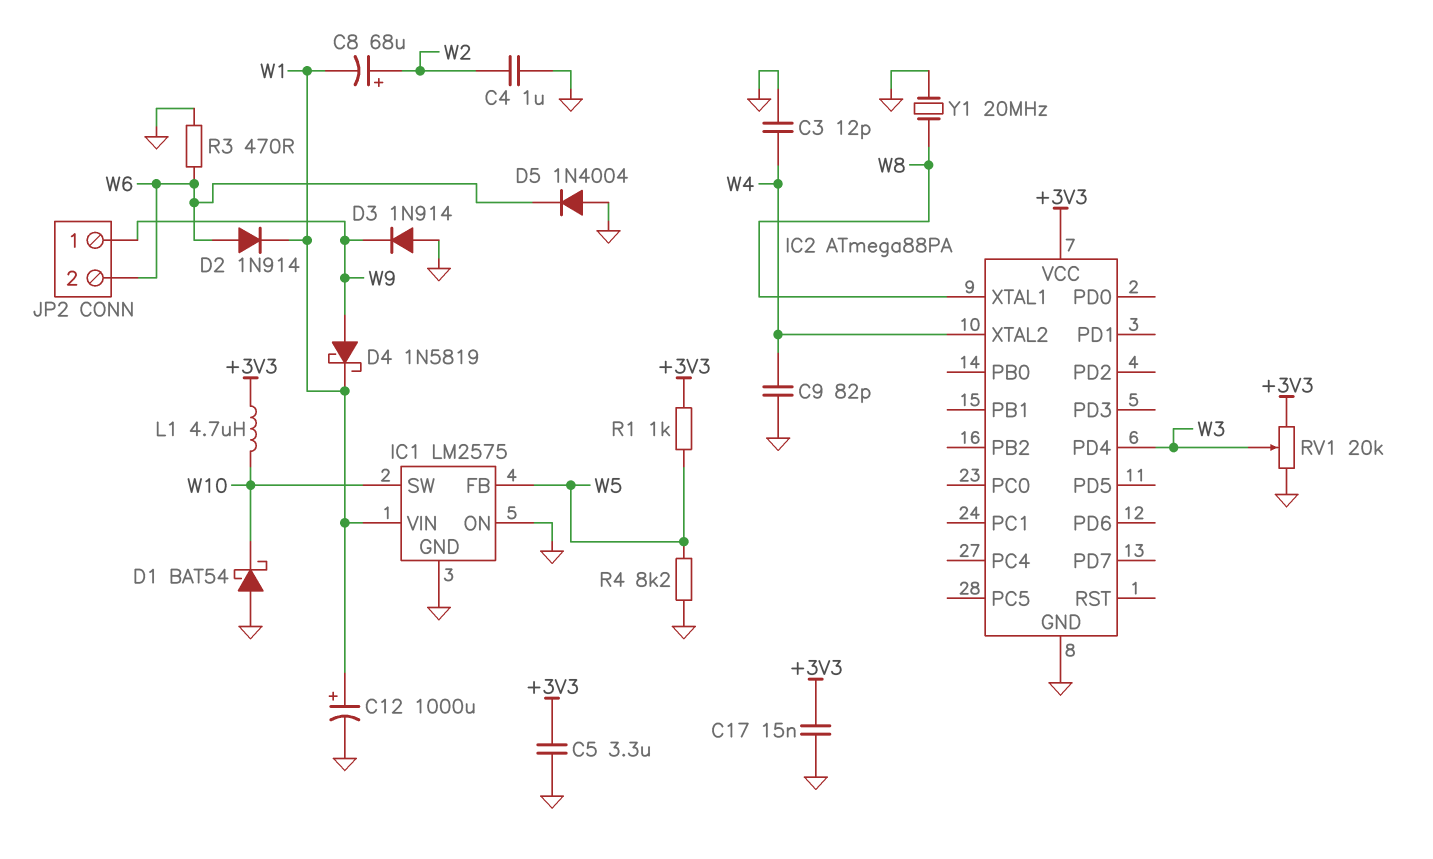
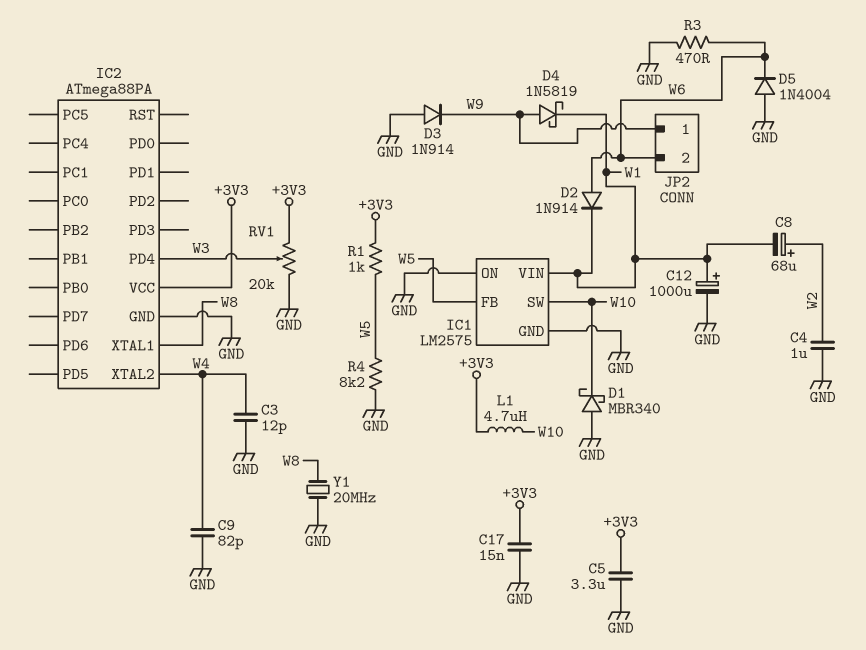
D1: schottky BAT54 (A GND, K W10) -> schottky MBR340 (A GND, K W10)

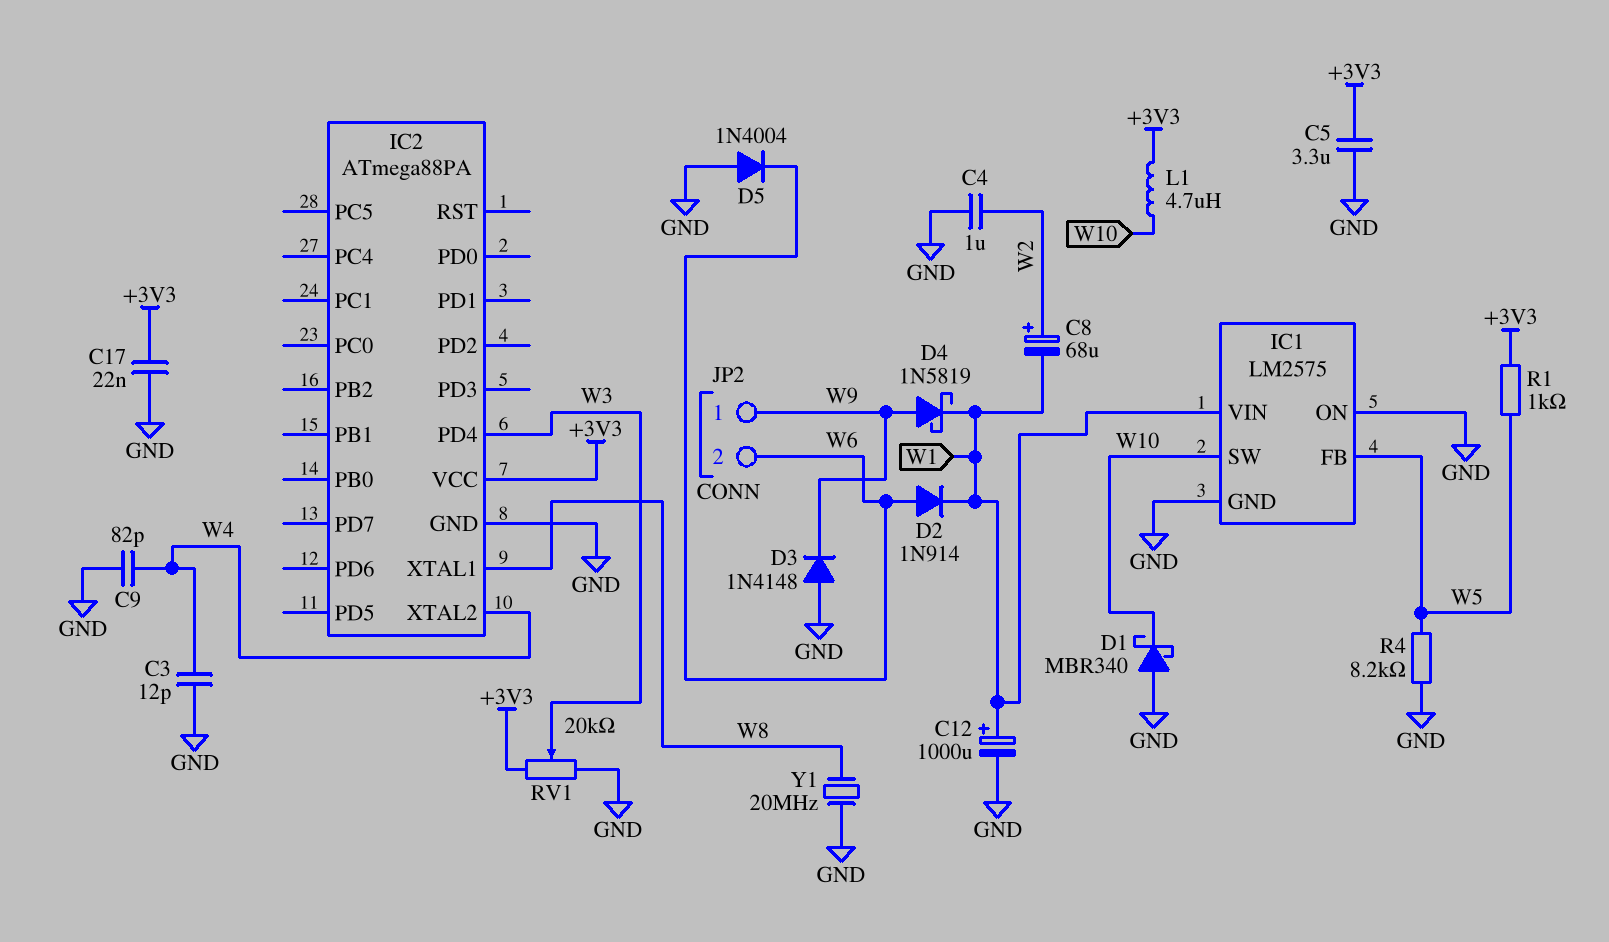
C17: 15nF (+3V3, GND) -> 22nF (+3V3, GND)
D3: diode 1N914 (A GND, K W9) -> diode 1N4148 (A GND, K W9)
R3: 470 (GND, W6) -> none

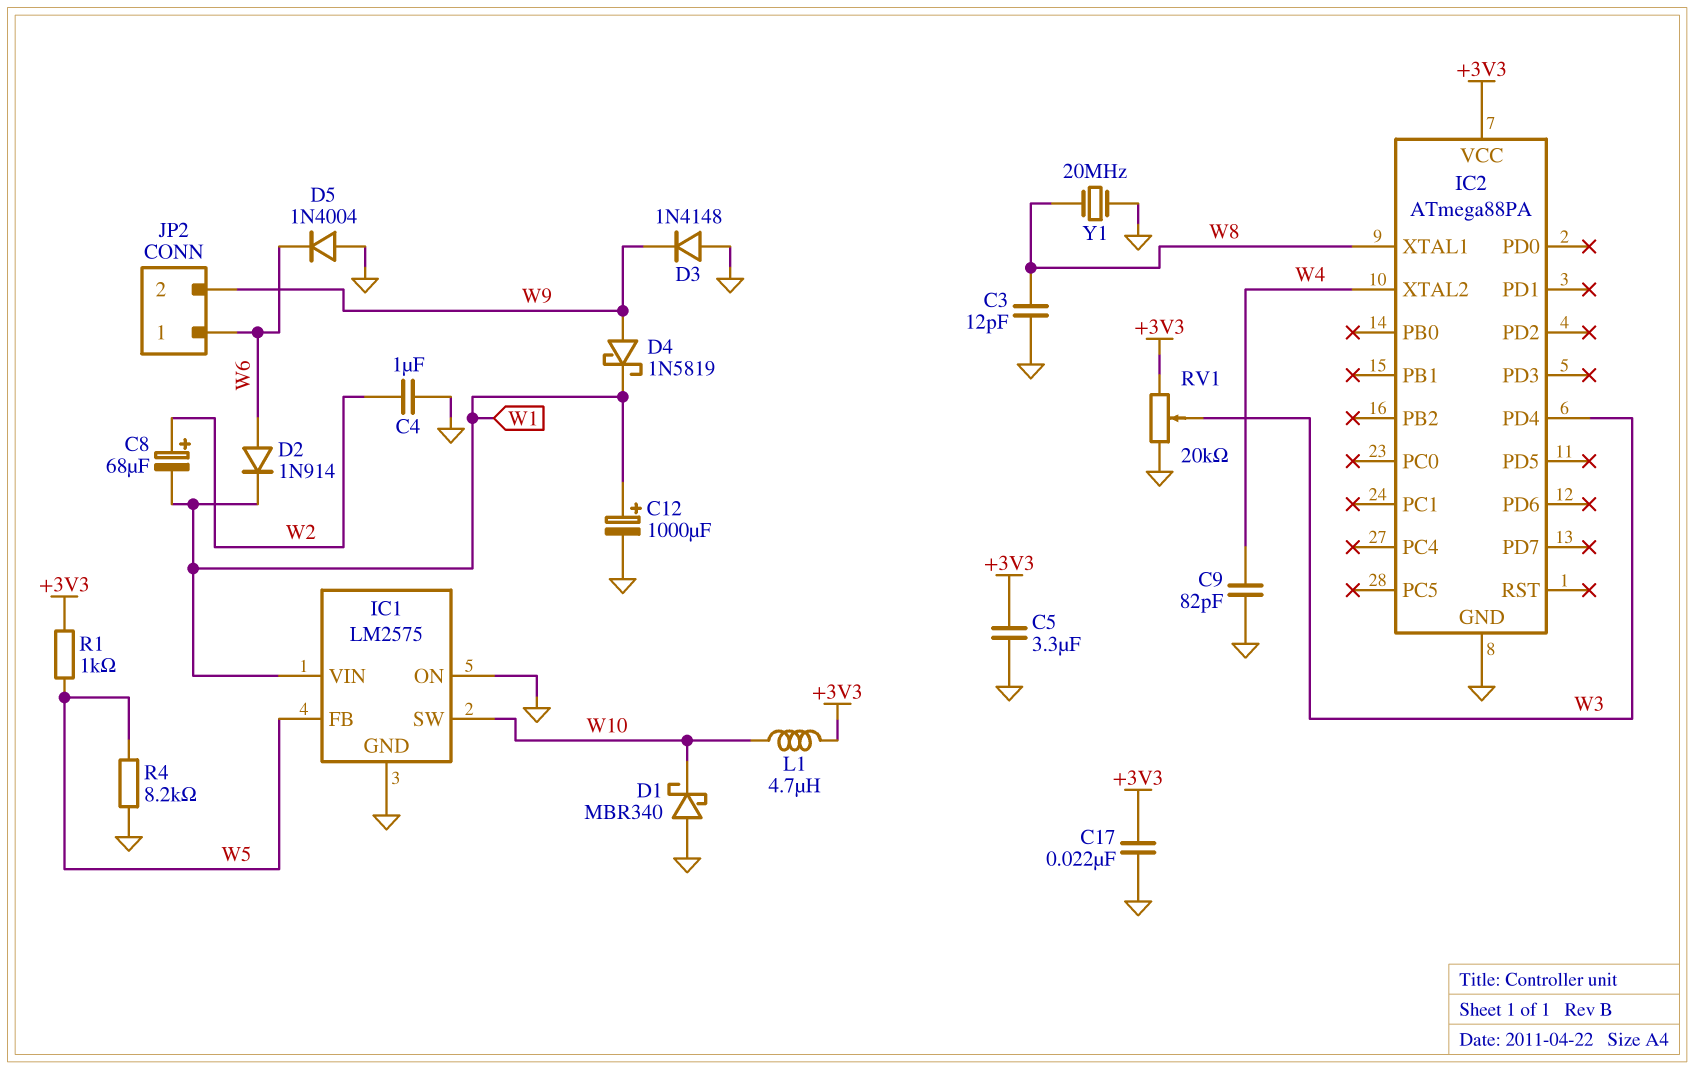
C3: 12pF (GND, W4) -> 12pF (GND, W8)
JP2 pin 1: W9 -> W6
JP2 pin 2: W6 -> W9

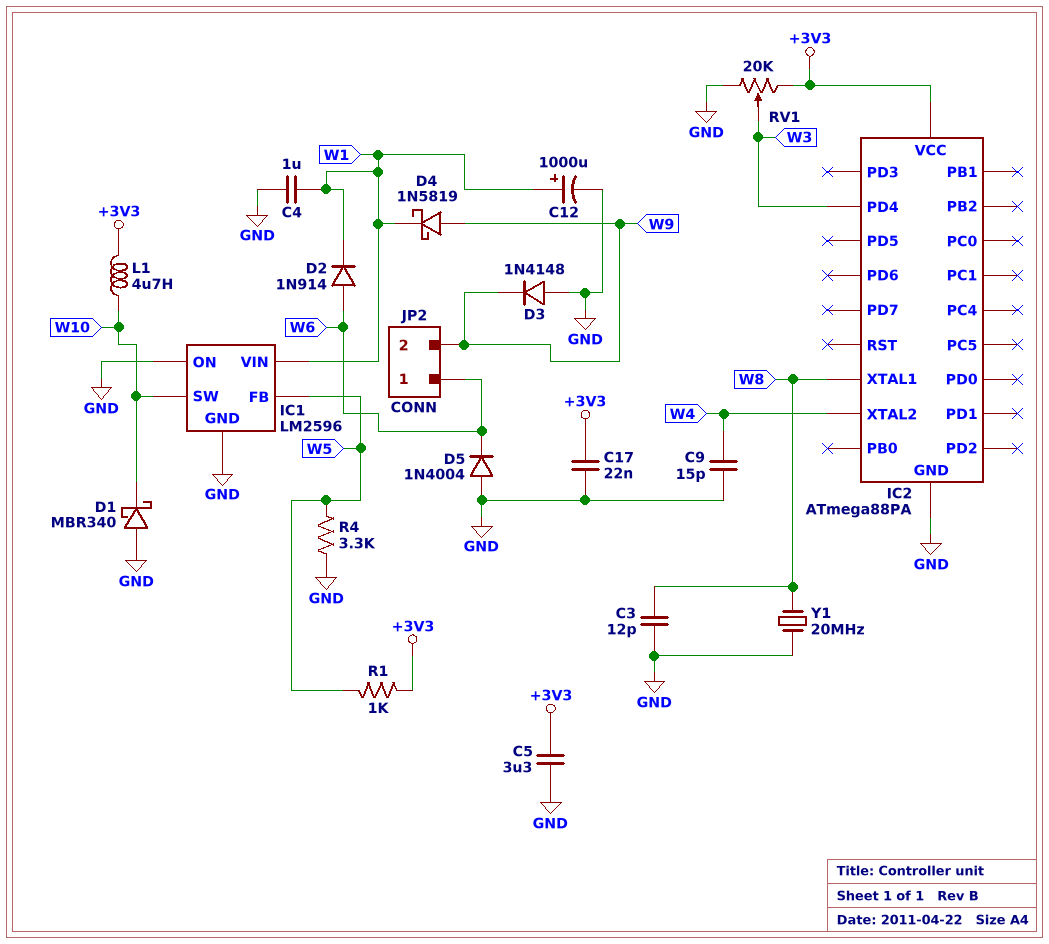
C4: 1uF (GND, W2) -> 1uF (GND, W1)
C8: 68uF (plus W2, minus W1) -> none
C9: 82pF (GND, W4) -> 15pF (GND, W4)
IC1: LM2575 -> LM2596
R4: 8.2k (GND, W5) -> 3.3k (GND, W5)

